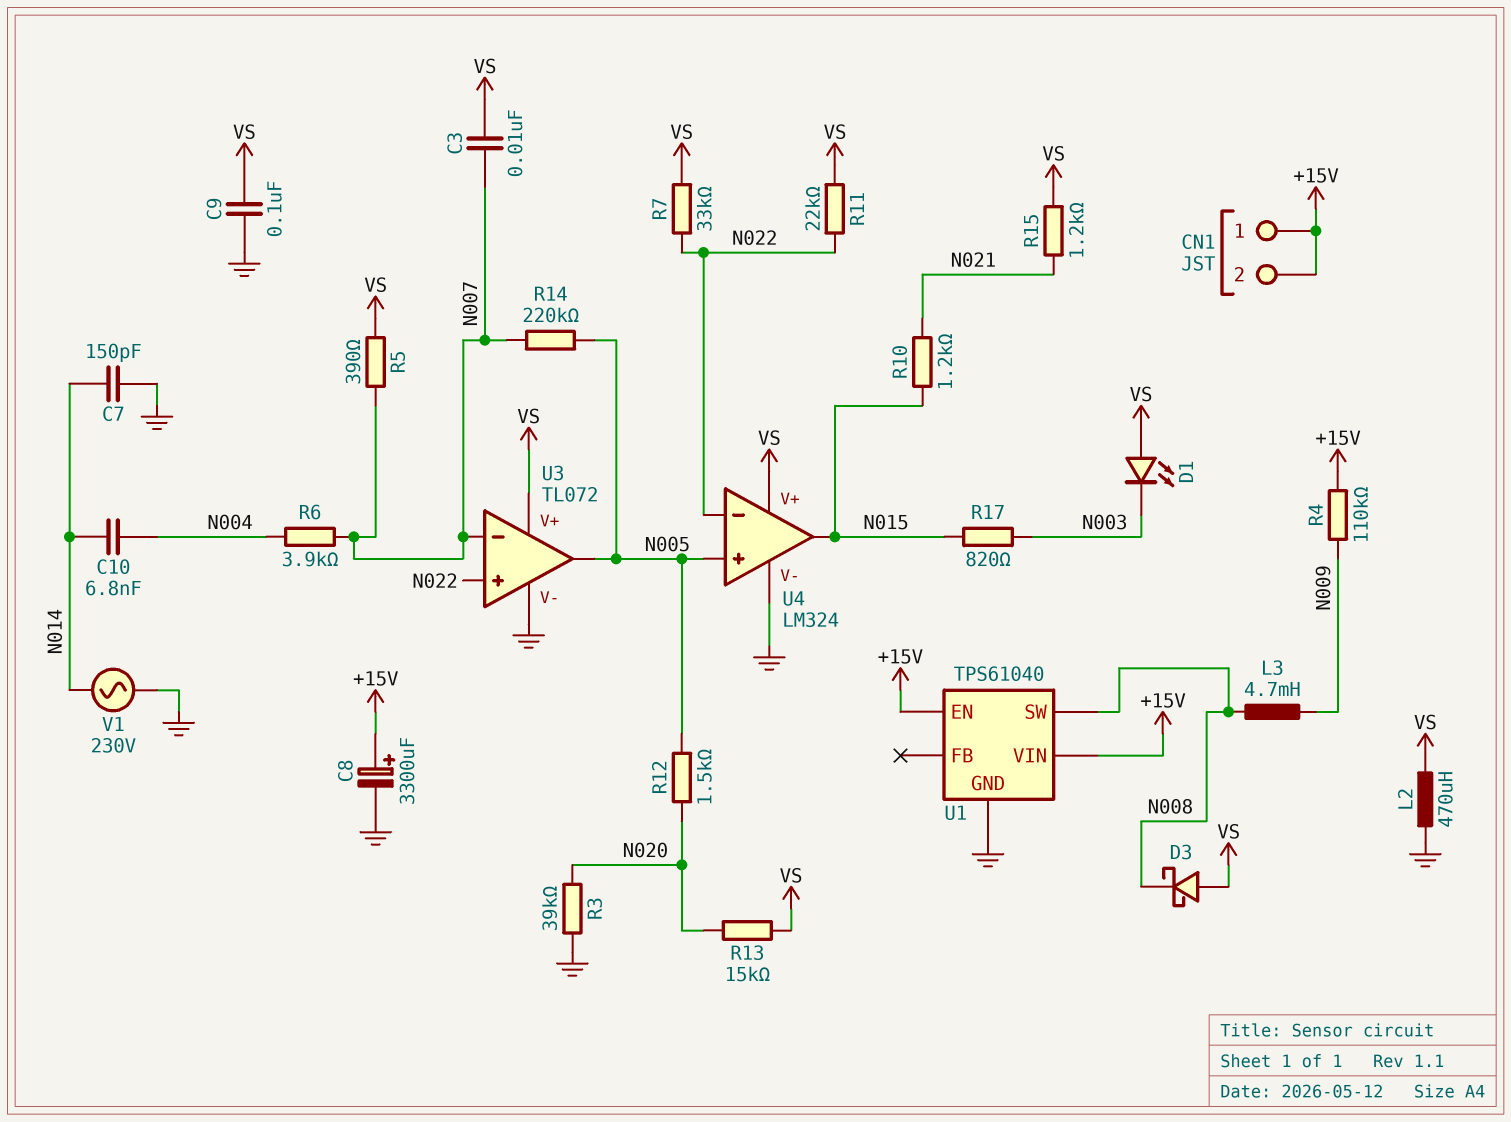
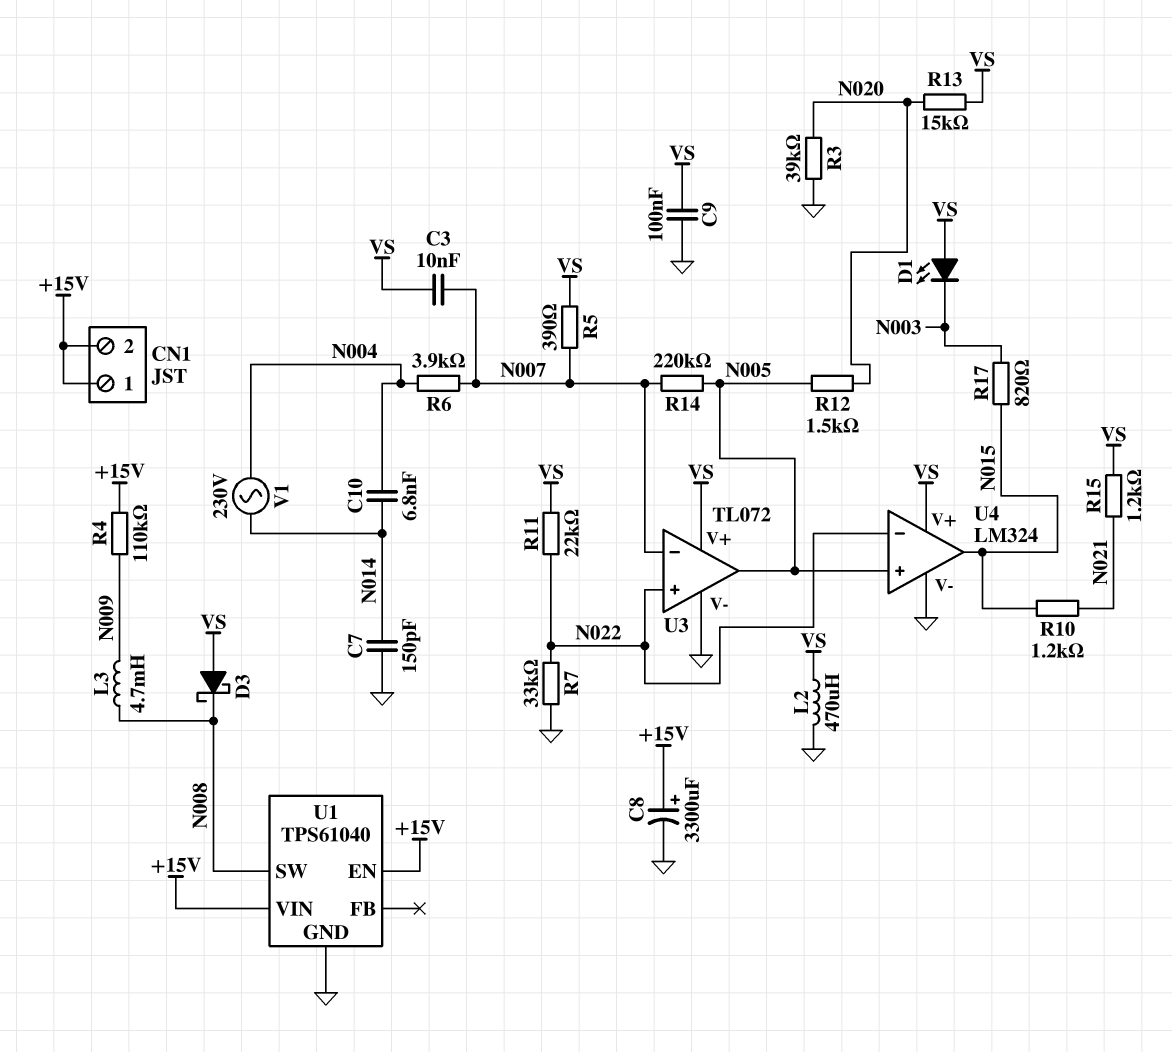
R7: 33k (N022, VS) -> 33k (GND, N022)
V1: AC 230V (GND, N014) -> AC 230V (N004, N014)

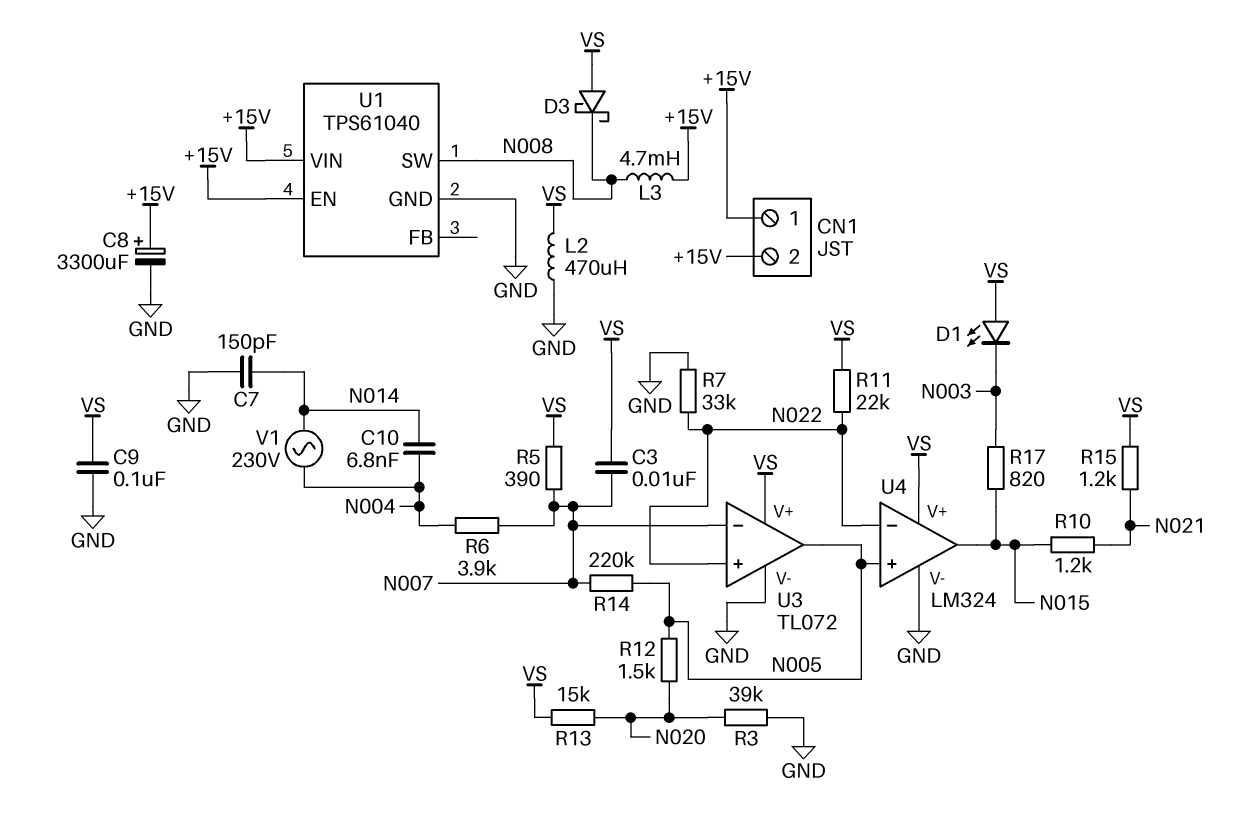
L3: 4.7mH (N008, N009) -> 4.7mH (+15V, N008)
R4: 110k (+15V, N009) -> none

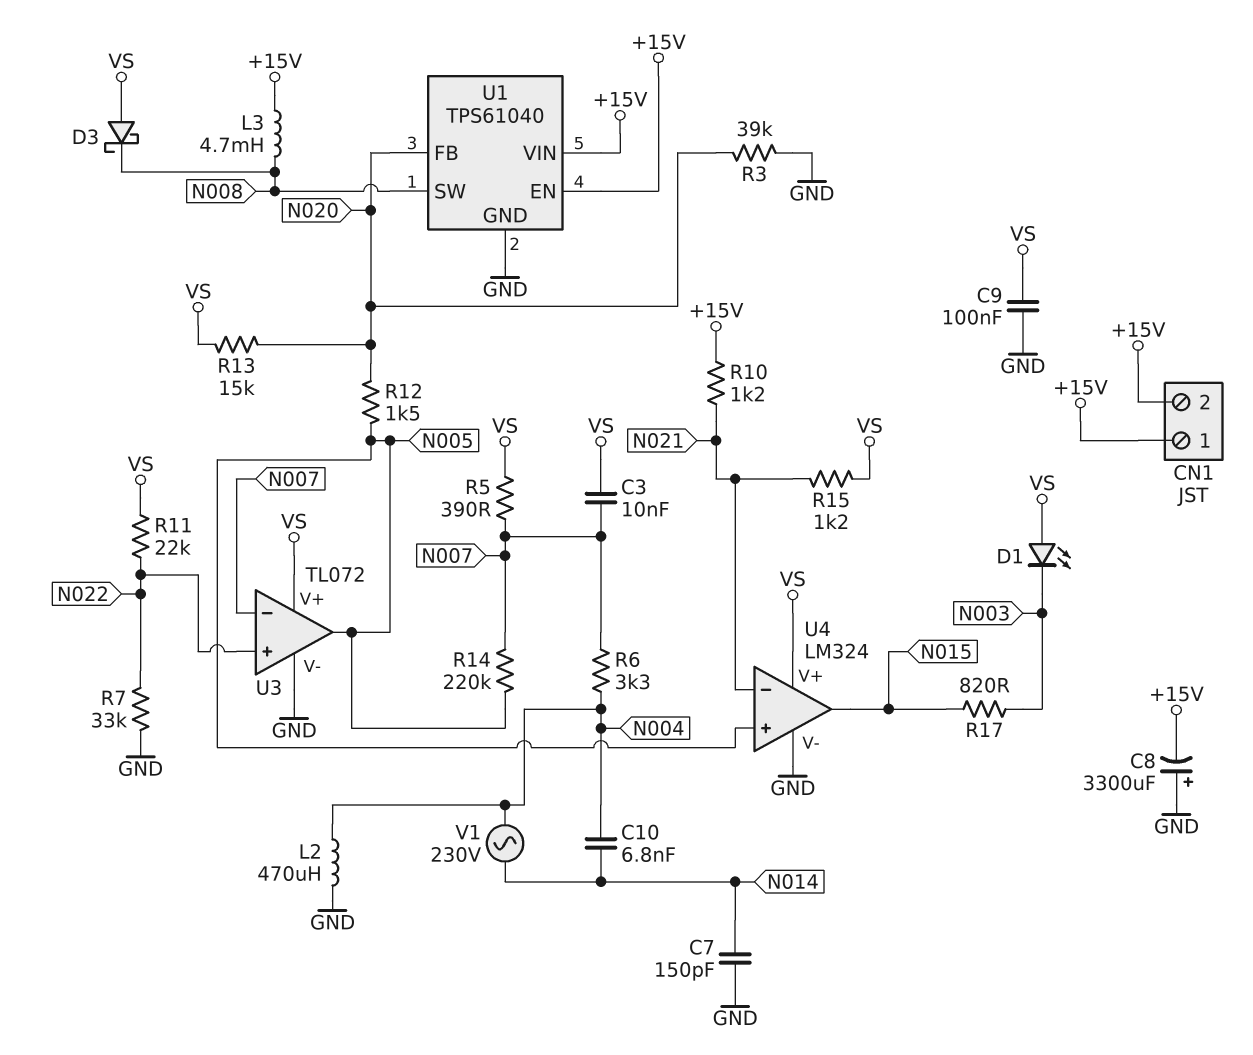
C8: 3300uF (plus +15V, minus GND) -> 3300uF (plus GND, minus +15V)
L2: 470uH (GND, VS) -> 470uH (GND, N004)
R6: 3.9k (N004, N007) -> 3.3k (N004, N007)
R10: 1.2k (N015, N021) -> 1.2k (+15V, N021)
U1 pin FB: none -> N020
U4 pin in-: N022 -> N021

